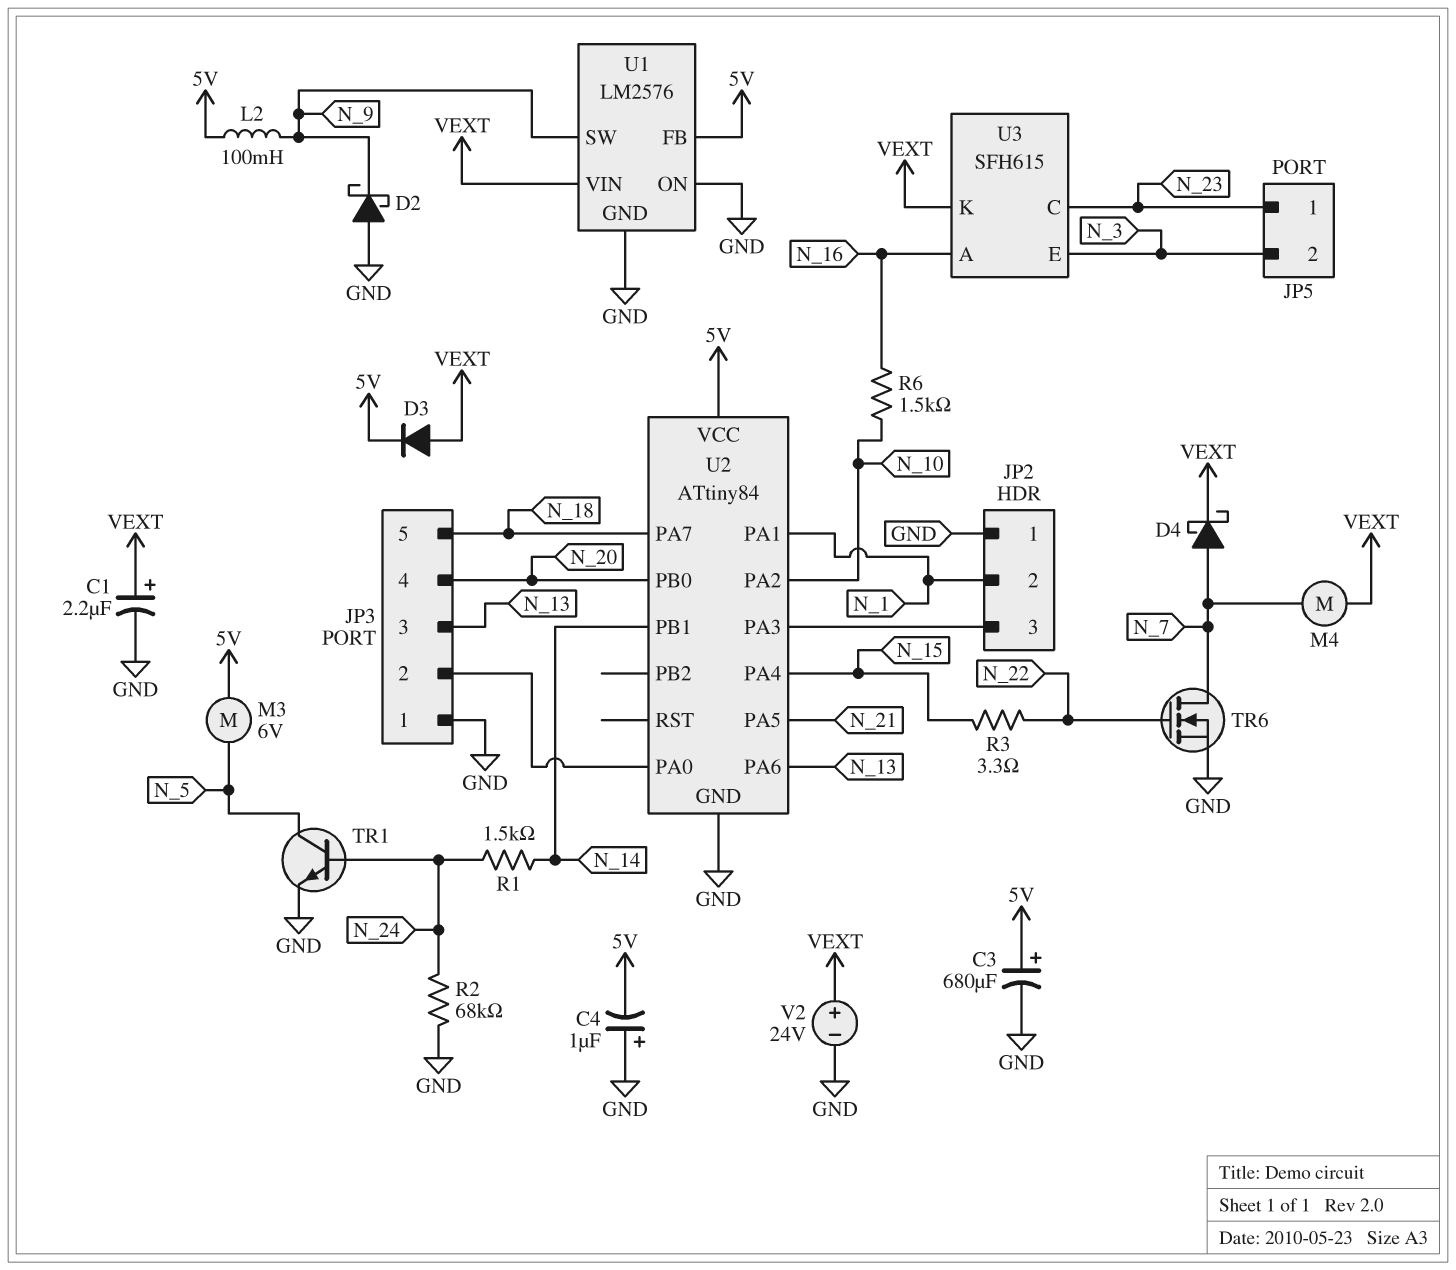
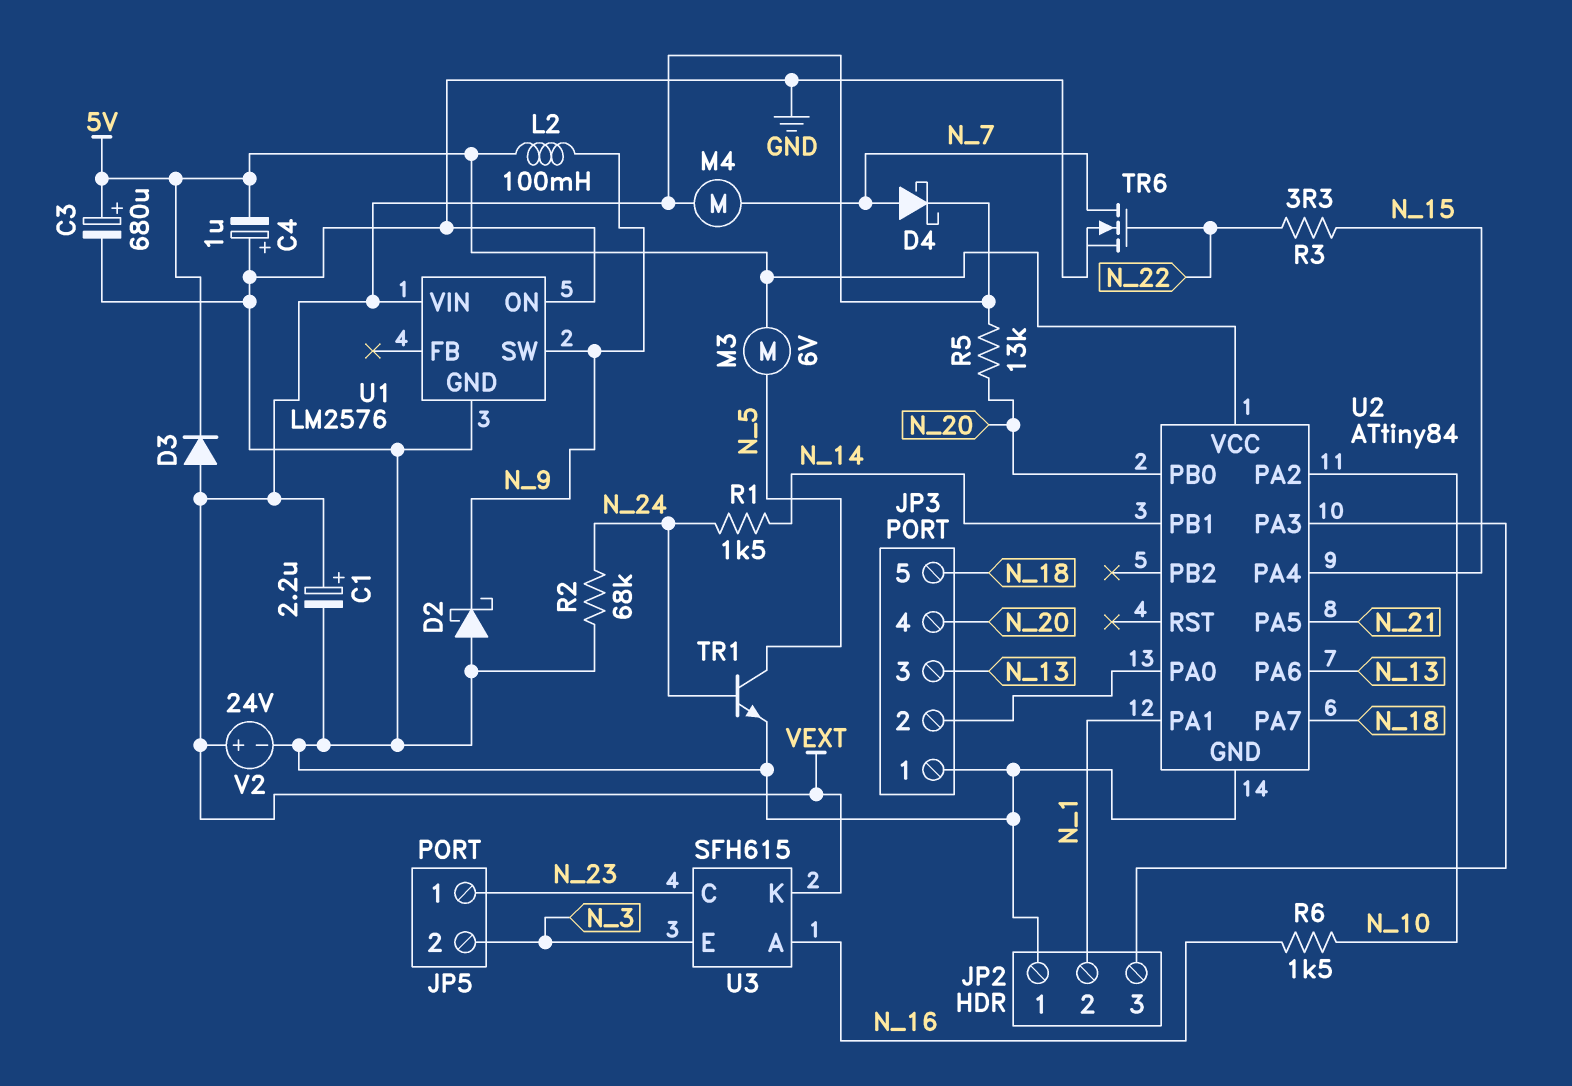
R5: none -> 13k (N_20, VEXT)
U1 pin FB: 5V -> none

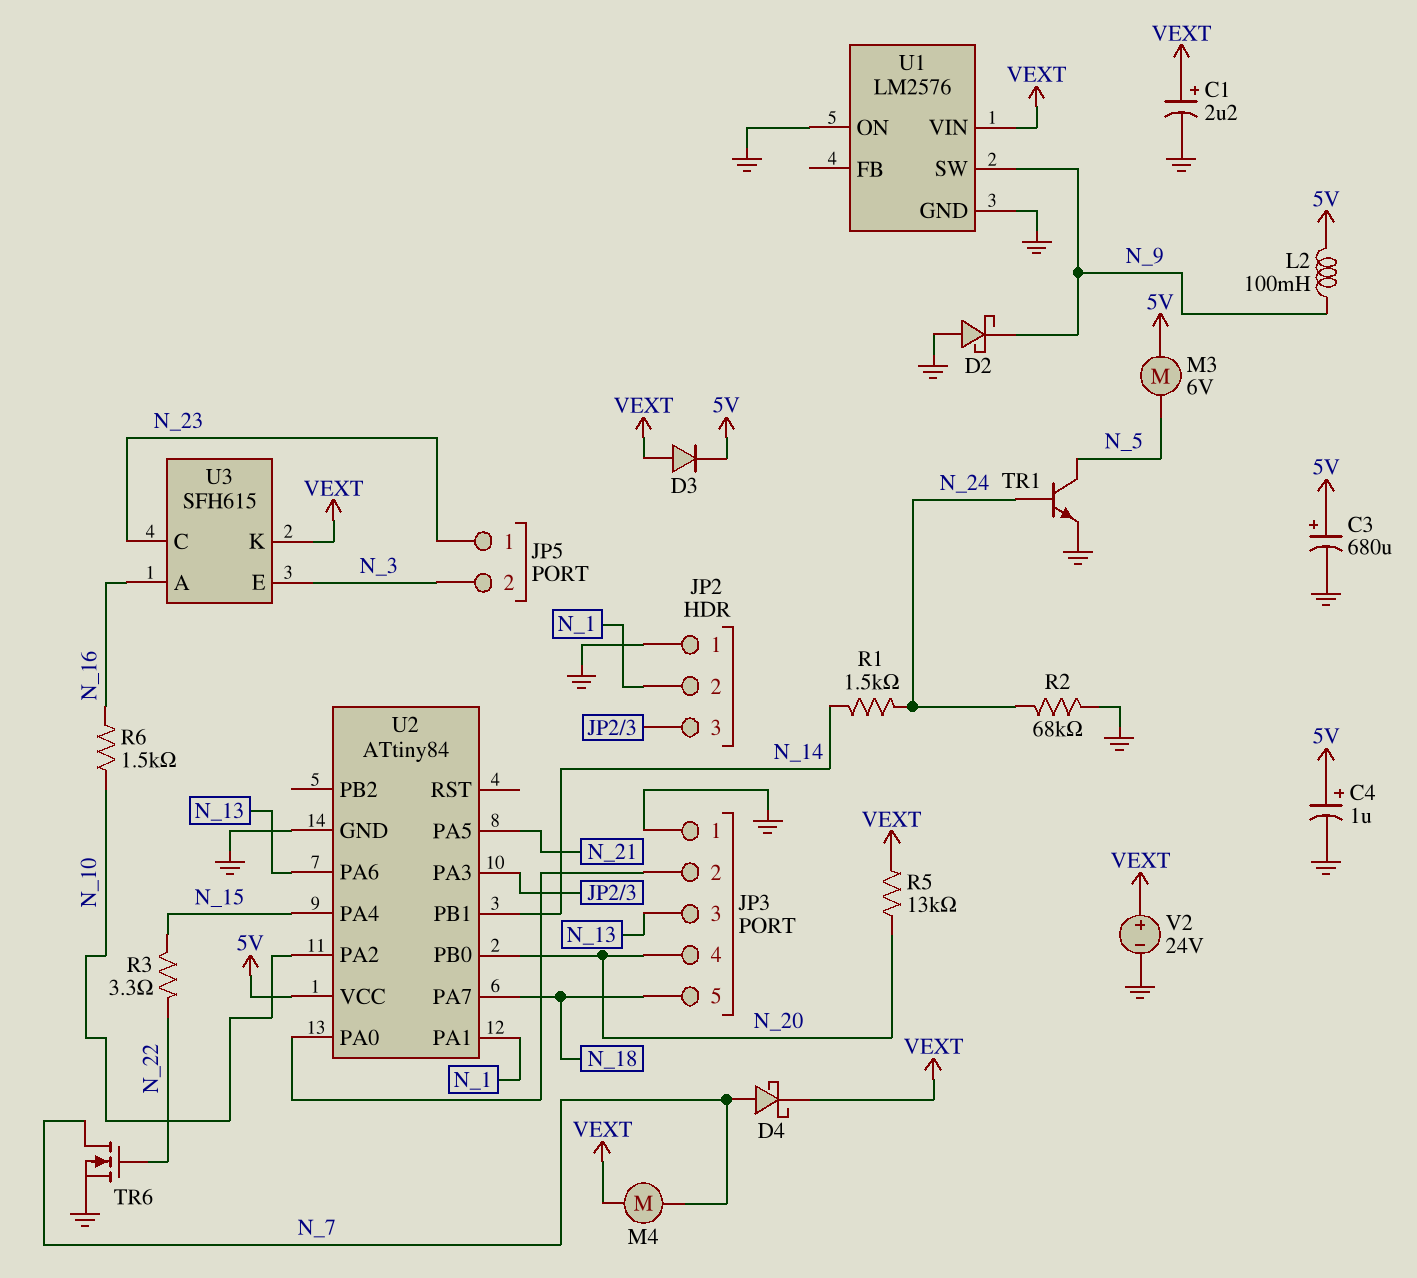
C4: 1uF (plus GND, minus 5V) -> 1uF (plus 5V, minus GND)

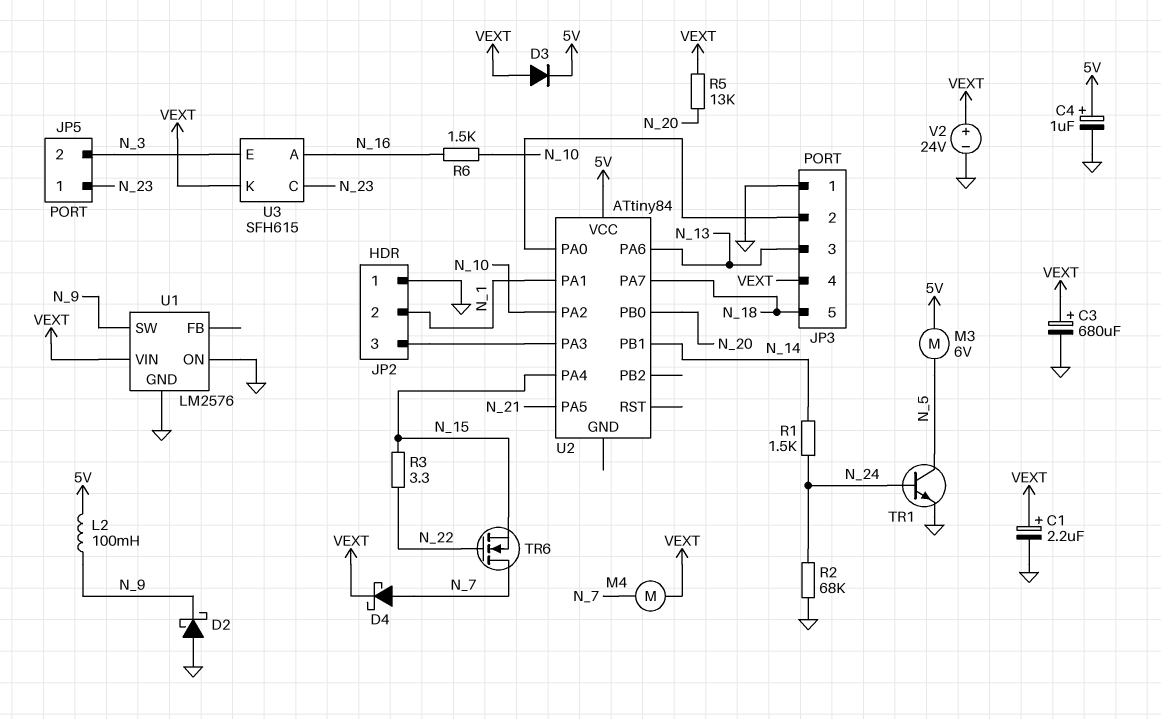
C3: 680uF (plus 5V, minus GND) -> 680uF (plus VEXT, minus GND)
JP3 pin 4: N_20 -> VEXT
TR6: NMOS (G N_22, D N_7, S GND) -> NMOS (G N_22, D N_7, S N_15)
U2 pin GND: GND -> none

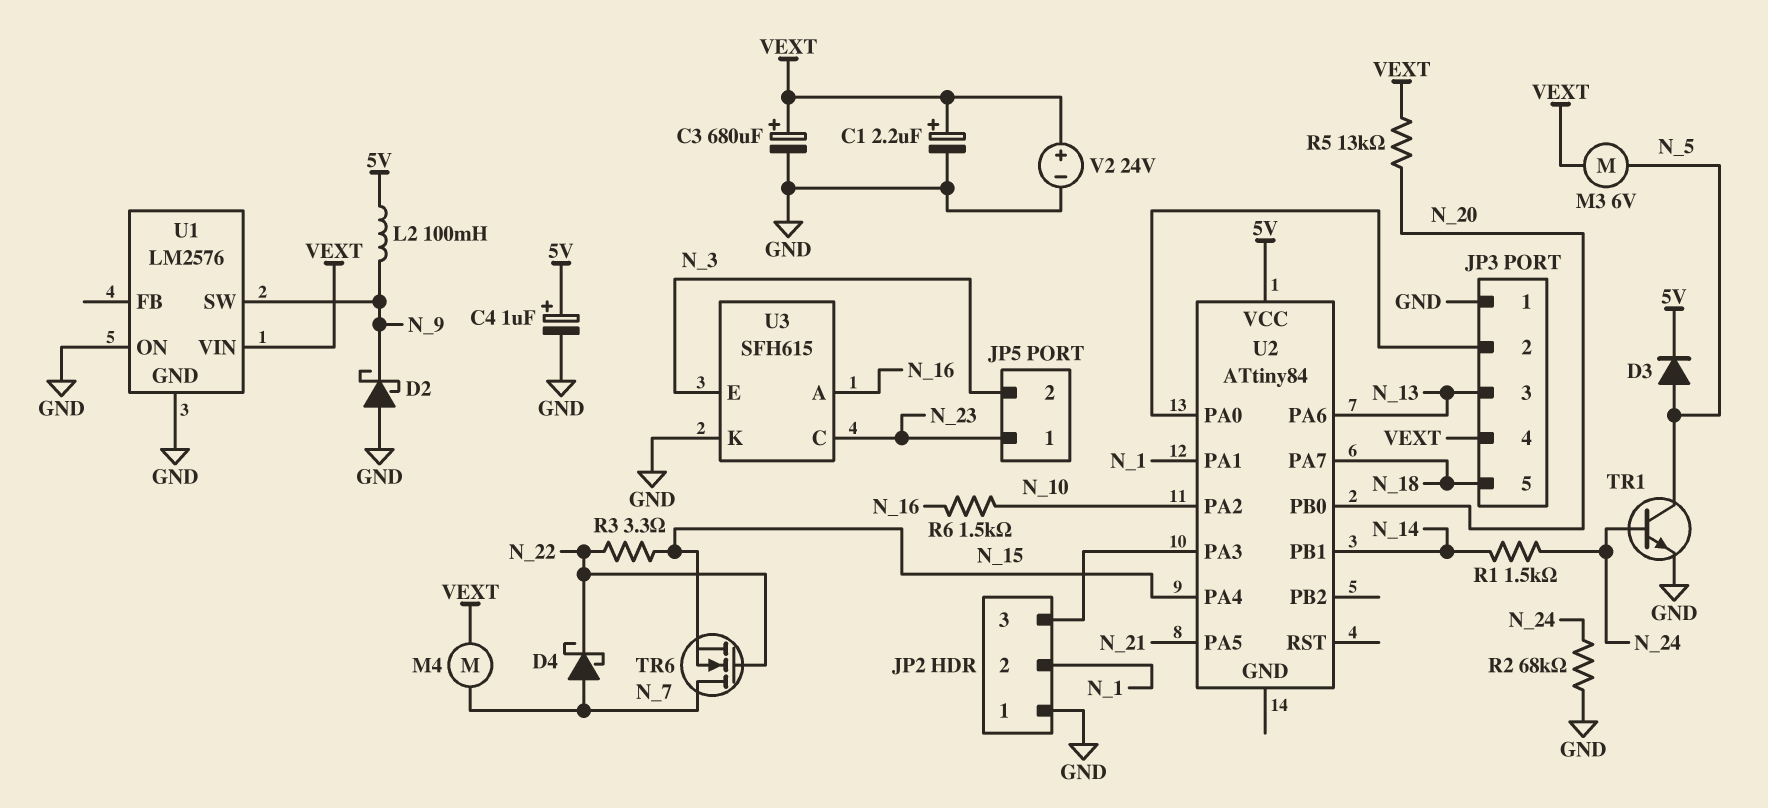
D3: diode (A VEXT, K 5V) -> diode (A N_5, K 5V)
D4: schottky (A N_7, K VEXT) -> schottky (A N_7, K N_22)
M3: motor 6V (5V, N_5) -> motor 6V (N_5, VEXT)
U3 pin K: VEXT -> GND

